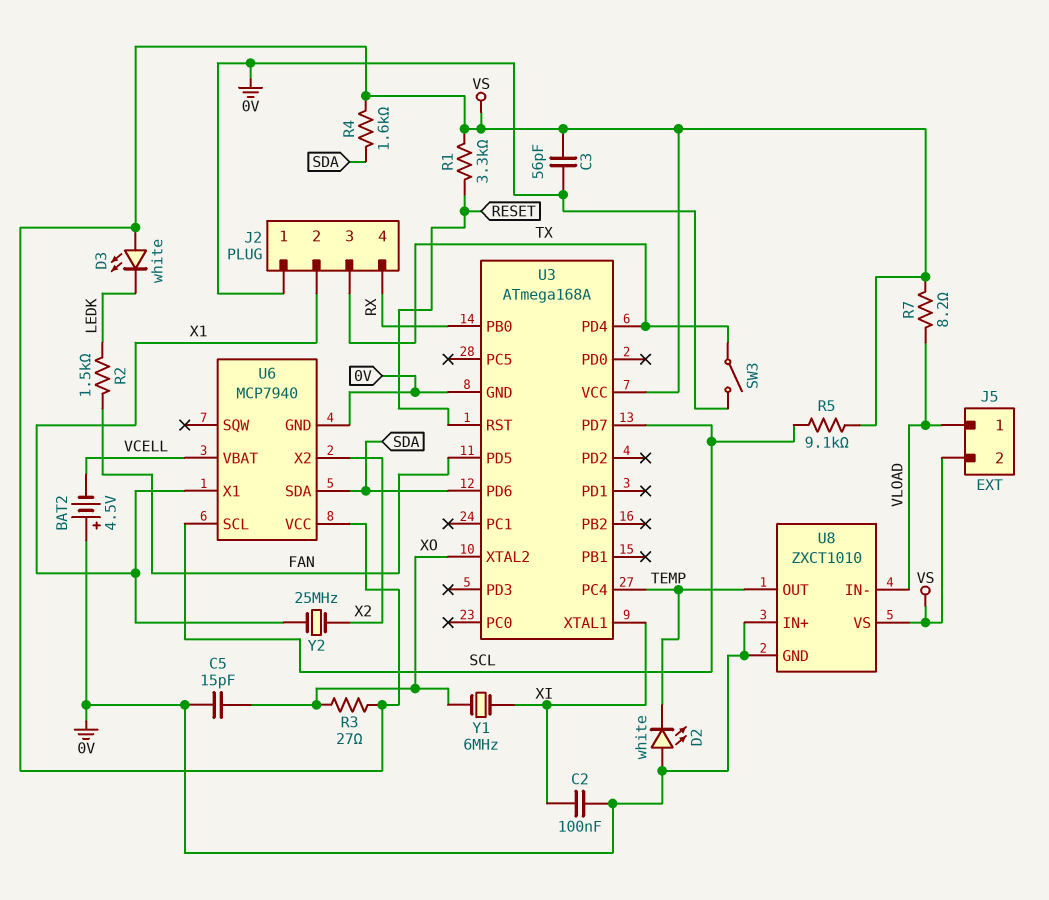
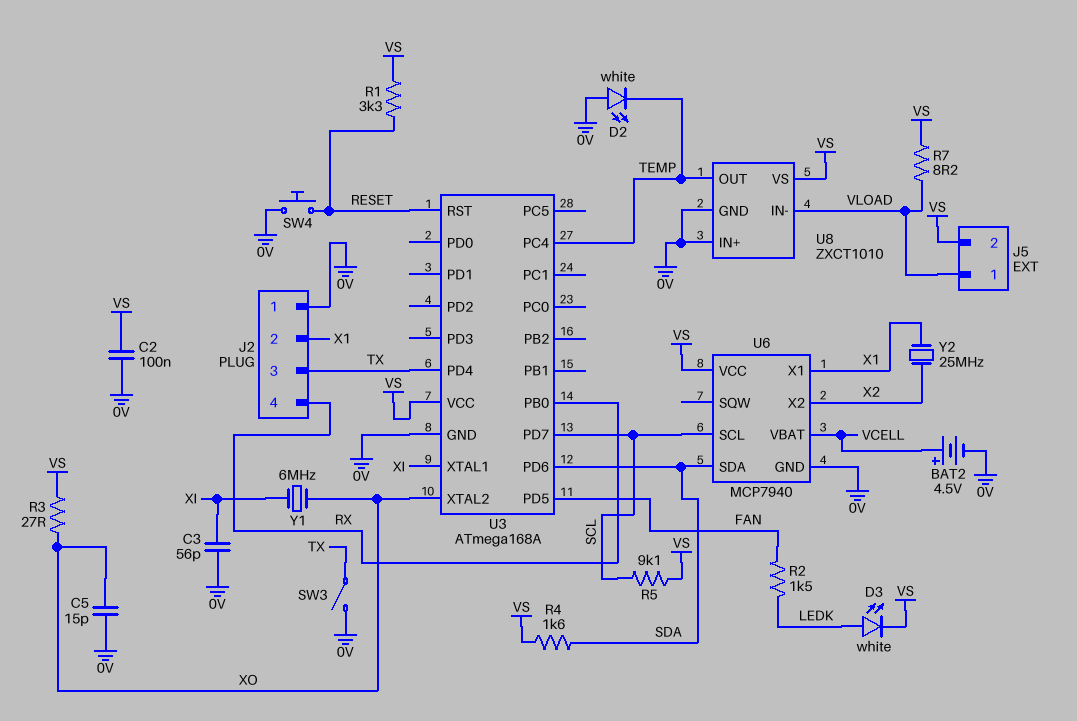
BAT2: 4.5V (plus 0V, minus VCELL) -> 4.5V (plus VCELL, minus 0V)
C2: 100nF (0V, XI) -> 100nF (0V, VS)
C3: 56pF (0V, VS) -> 56pF (0V, XI)
D3: LED white (A VS, K LEDK) -> LED white (A LEDK, K VS)
SW4: none -> button (0V, RESET)

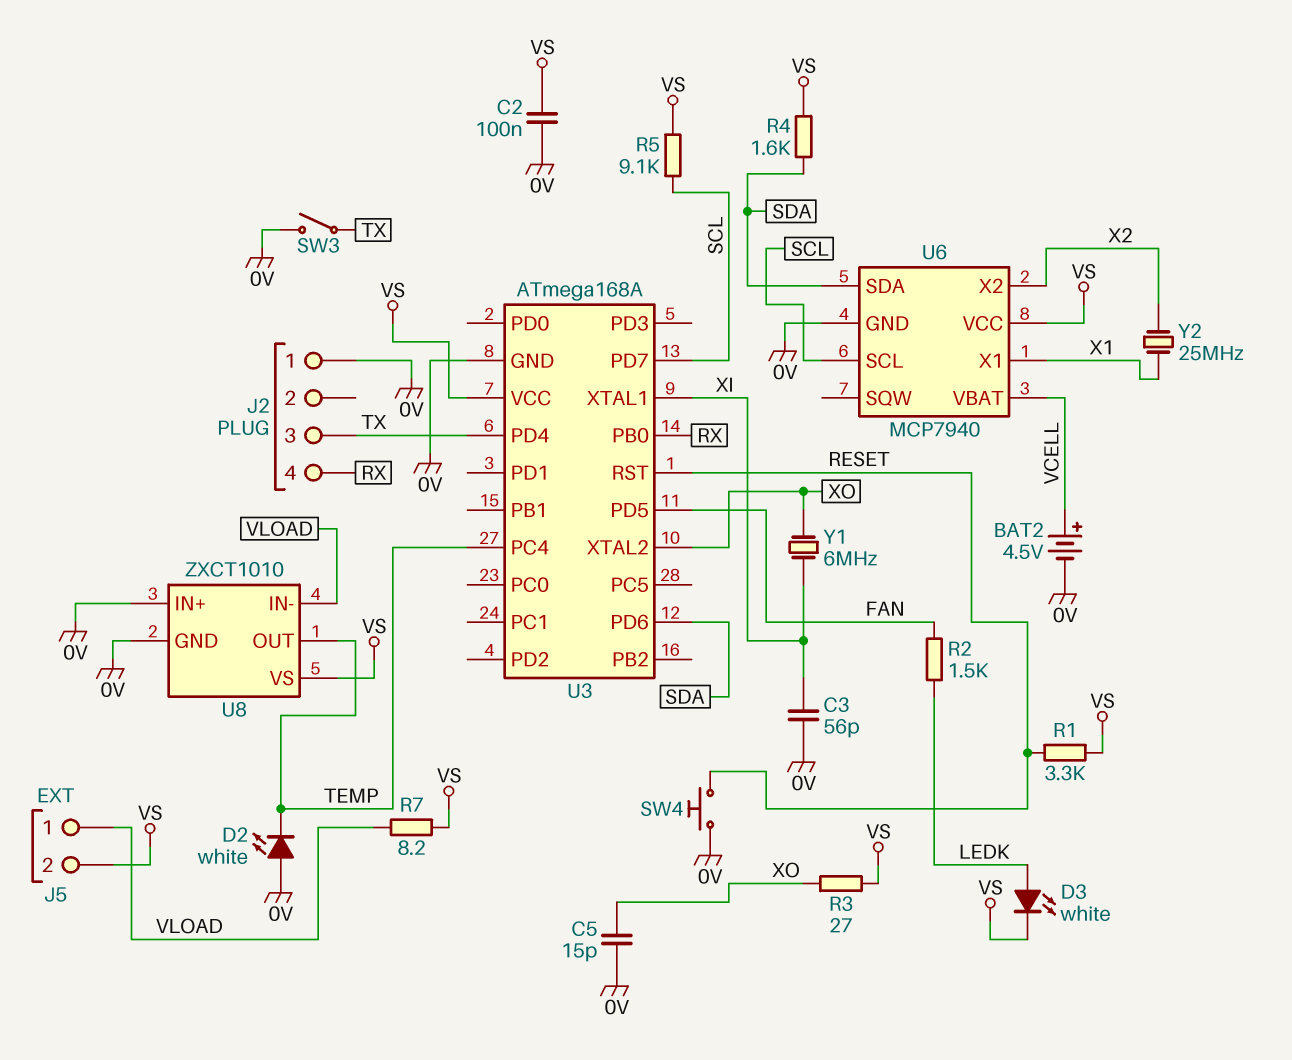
J2 pin 2: X1 -> none

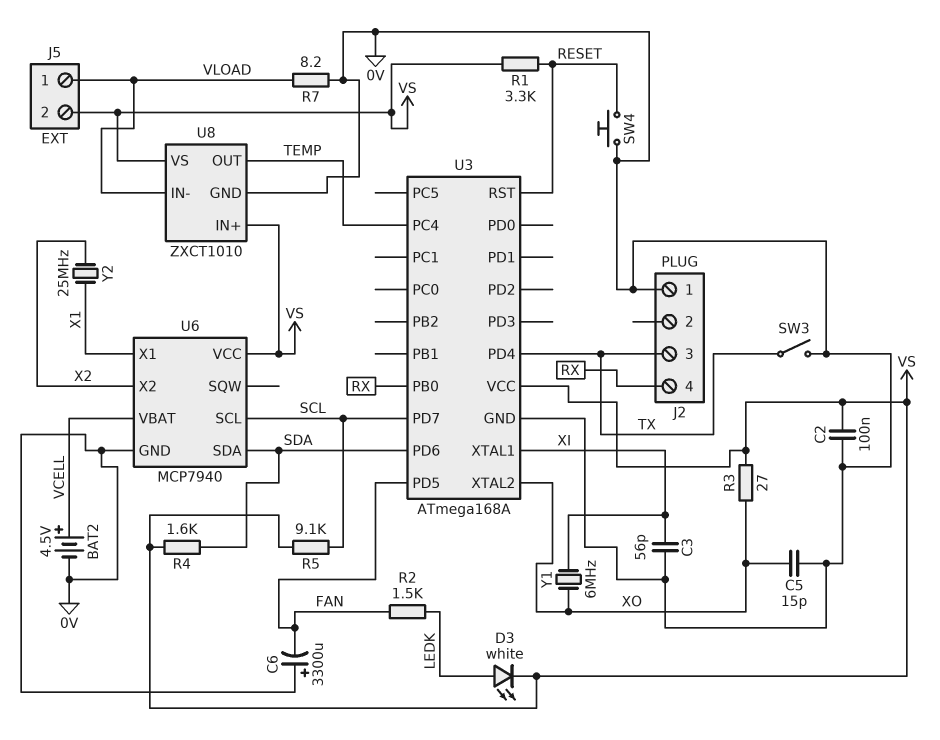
C6: none -> 3300uF (plus 0V, minus FAN)
D2: LED white (A 0V, K TEMP) -> none
R7: 8.2 (VLOAD, VS) -> 8.2 (0V, VLOAD)
U8 pin IN+: 0V -> VS

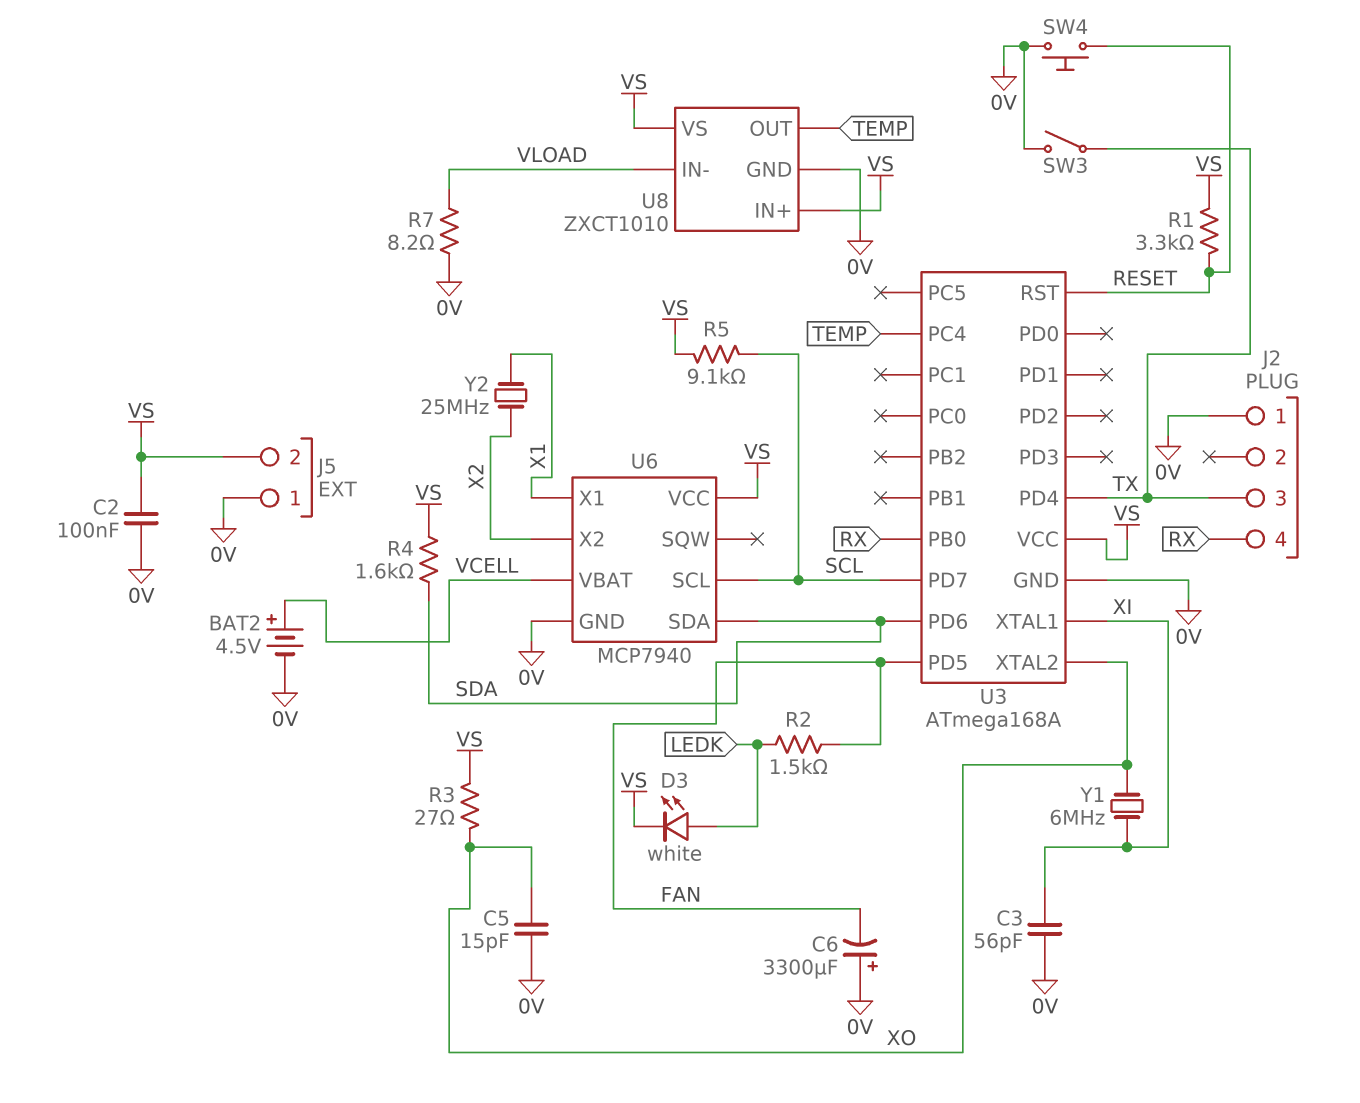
J5 pin 1: VLOAD -> 0V

